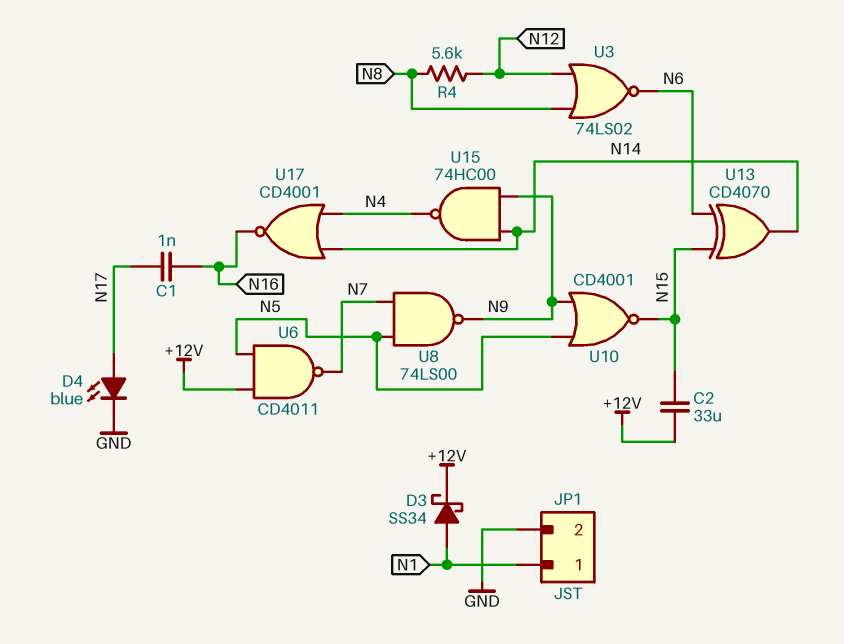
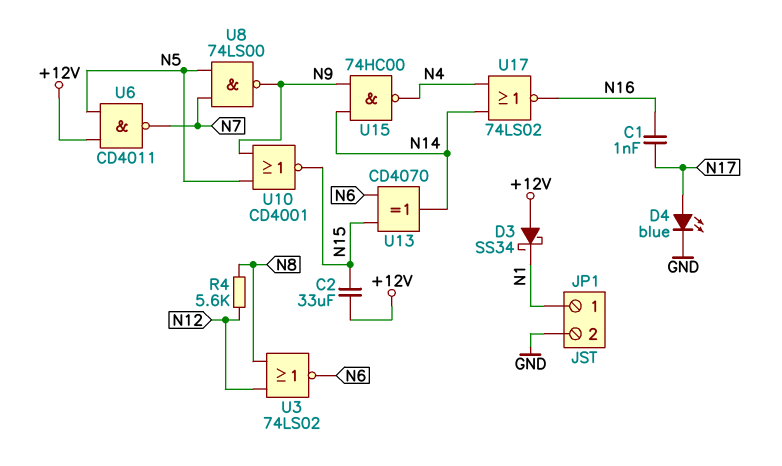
D3: schottky SS34 (A N1, K +12V) -> schottky SS34 (A +12V, K N1)
U17: NOR CD4001 (in N4, in N14, out N16) -> NOR 74LS02 (in N4, in N14, out N16)

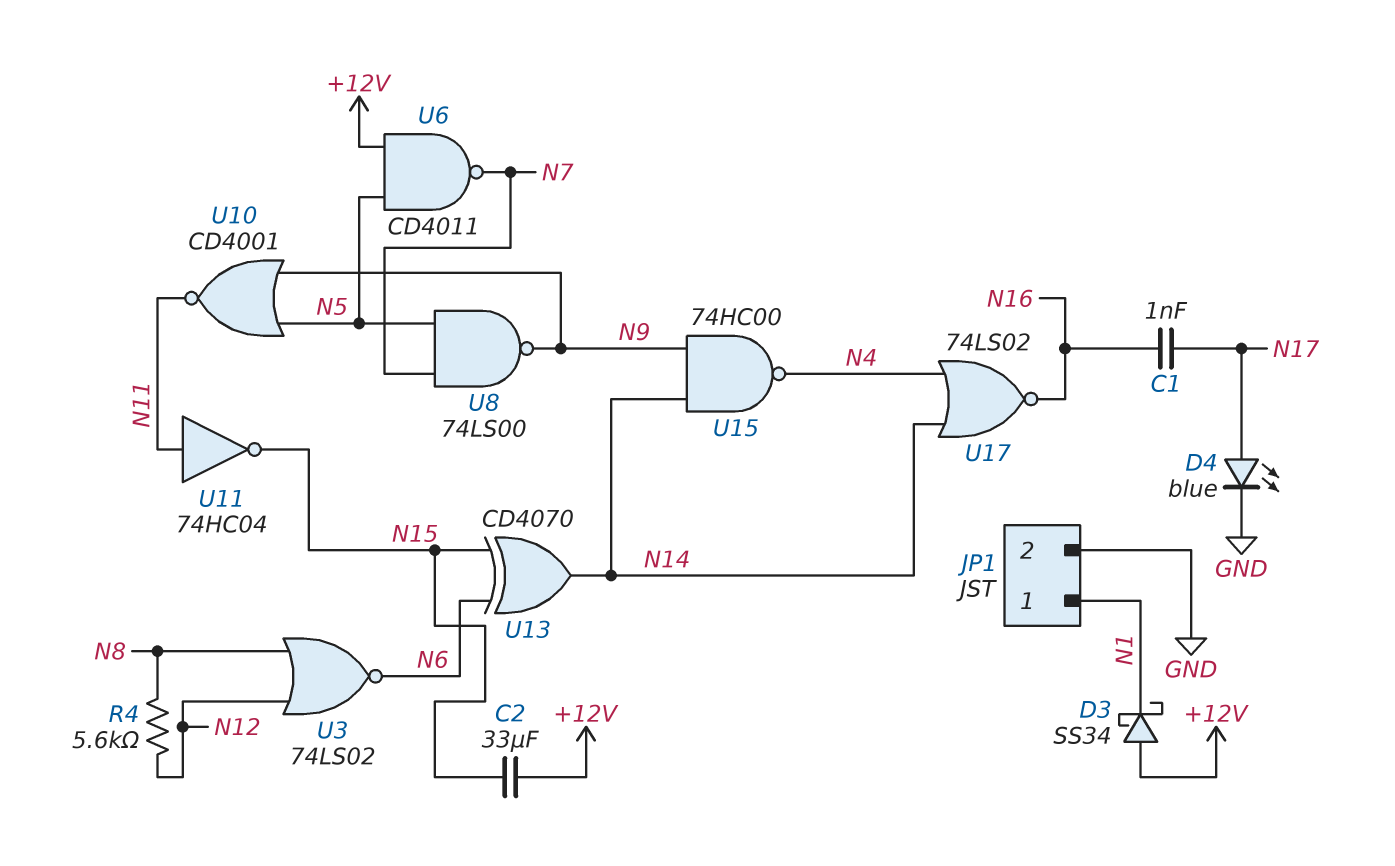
U10: NOR CD4001 (in N5, in N9, out N15) -> NOR CD4001 (in N5, in N9, out N11)
U11: none -> NOT 74HC04 (in N11, out N15)

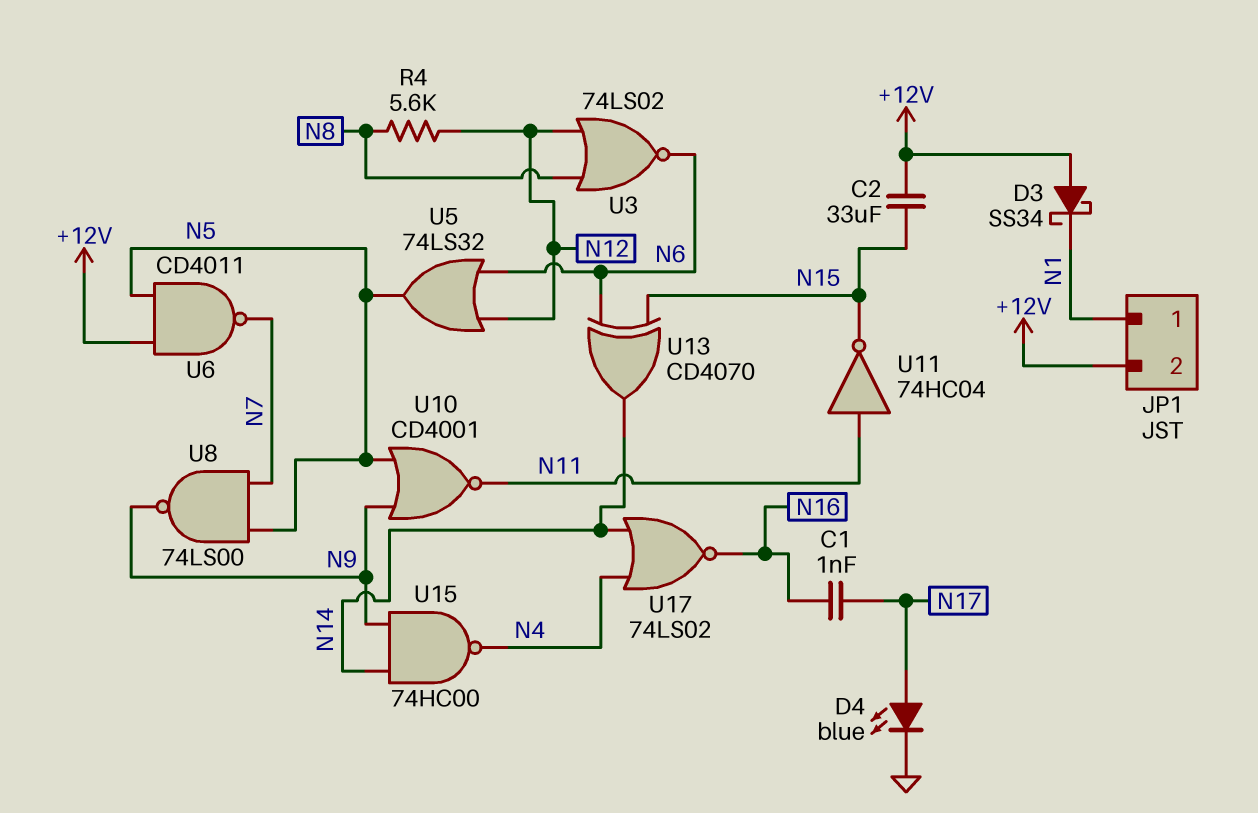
JP1 pin 2: GND -> +12V
U5: none -> OR 74LS32 (in N6, in N12, out N5)

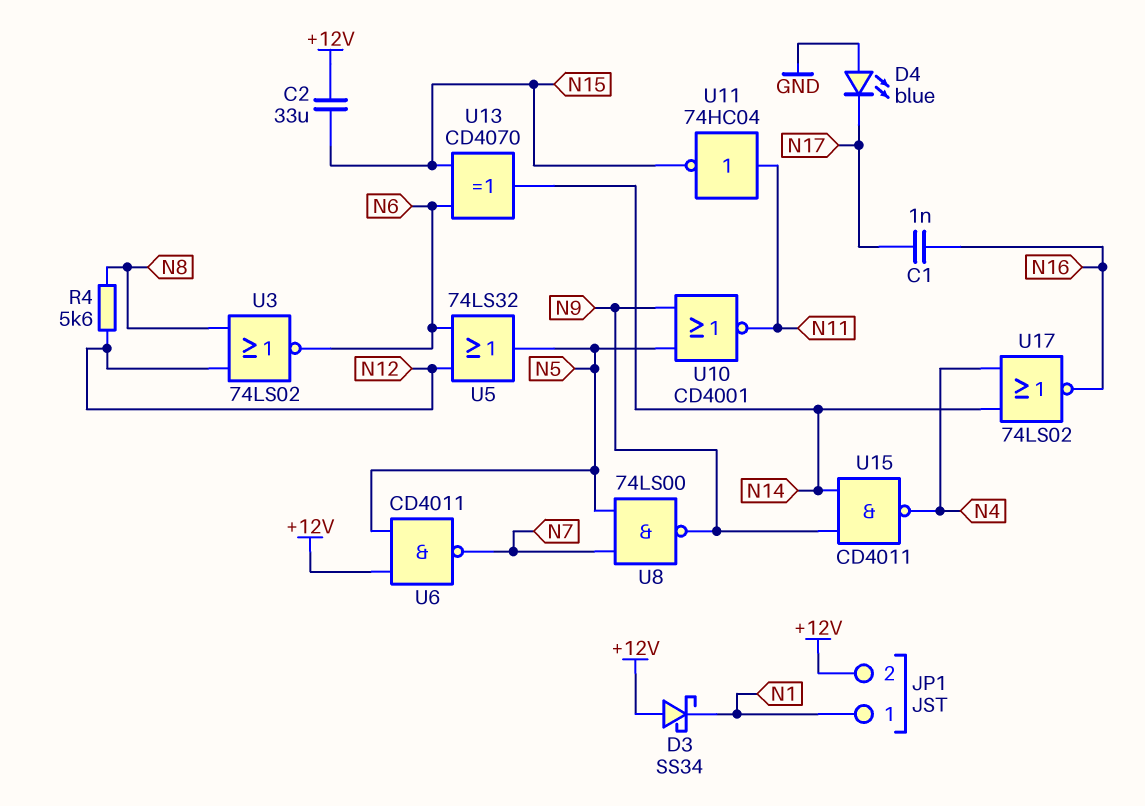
D4: LED blue (A N17, K GND) -> LED blue (A GND, K N17)
U15: NAND 74HC00 (in N9, in N14, out N4) -> NAND CD4011 (in N9, in N14, out N4)

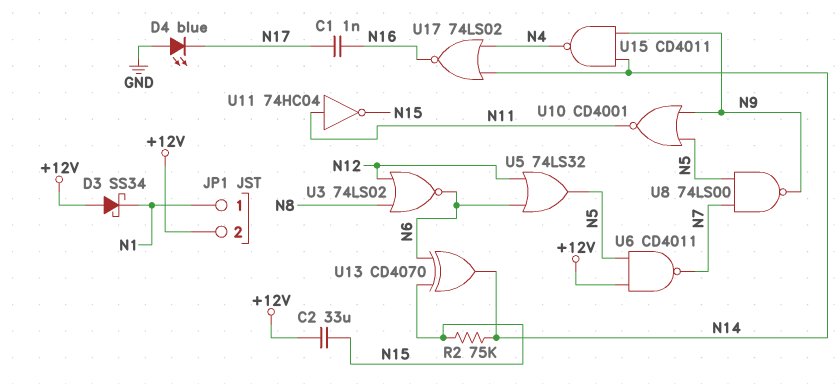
R2: none -> 75k (N14, N15)
R4: 5.6k (N8, N12) -> none

